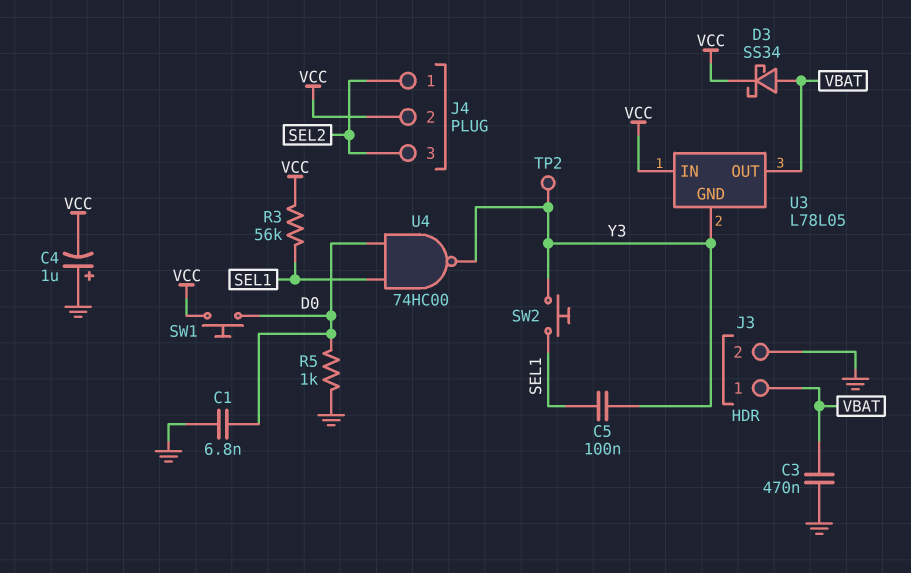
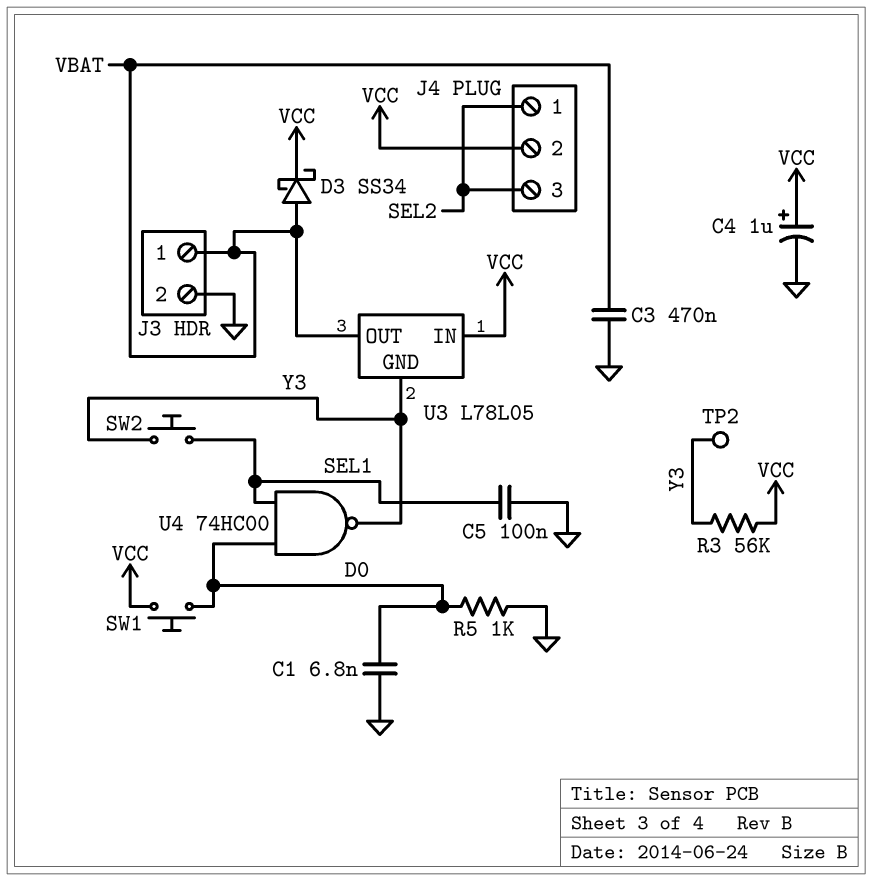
C4: 1uF (plus GND, minus VCC) -> 1uF (plus VCC, minus GND)
C5: 100nF (SEL1, Y3) -> 100nF (GND, SEL1)
R3: 56k (SEL1, VCC) -> 56k (VCC, Y3)

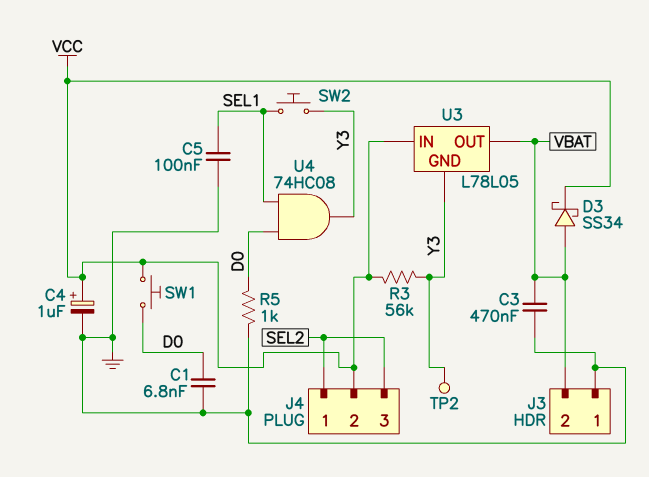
J3 pin 1: VBAT -> GND
J3 pin 2: GND -> VBAT
U4: NAND 74HC00 (in D0, in SEL1, out Y3) -> AND 74HC08 (in D0, in SEL1, out Y3)

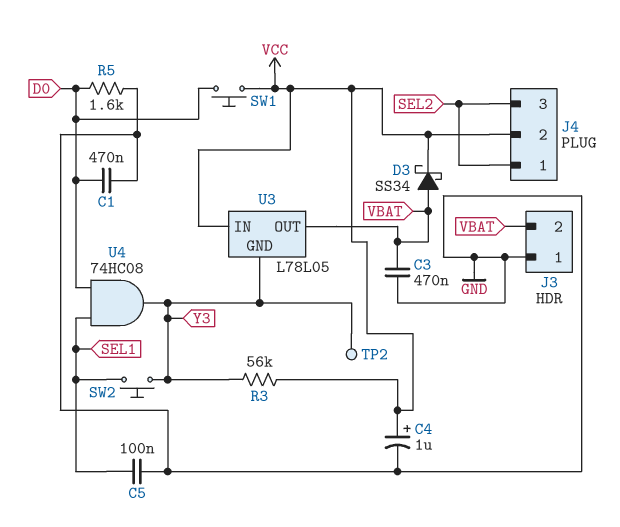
C1: 6.8nF (D0, GND) -> 470nF (D0, GND)
R5: 1k (D0, GND) -> 1.6k (D0, GND)

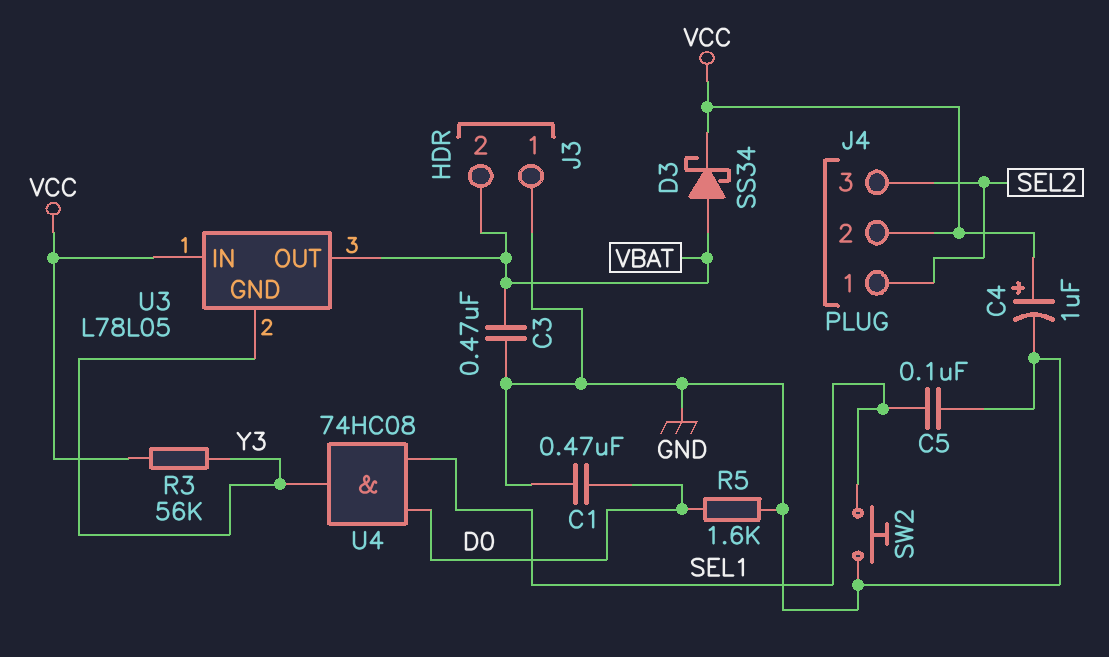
SW1: button (D0, VCC) -> none
SW2: button (SEL1, Y3) -> button (GND, SEL1)
TP2: test point (Y3) -> none

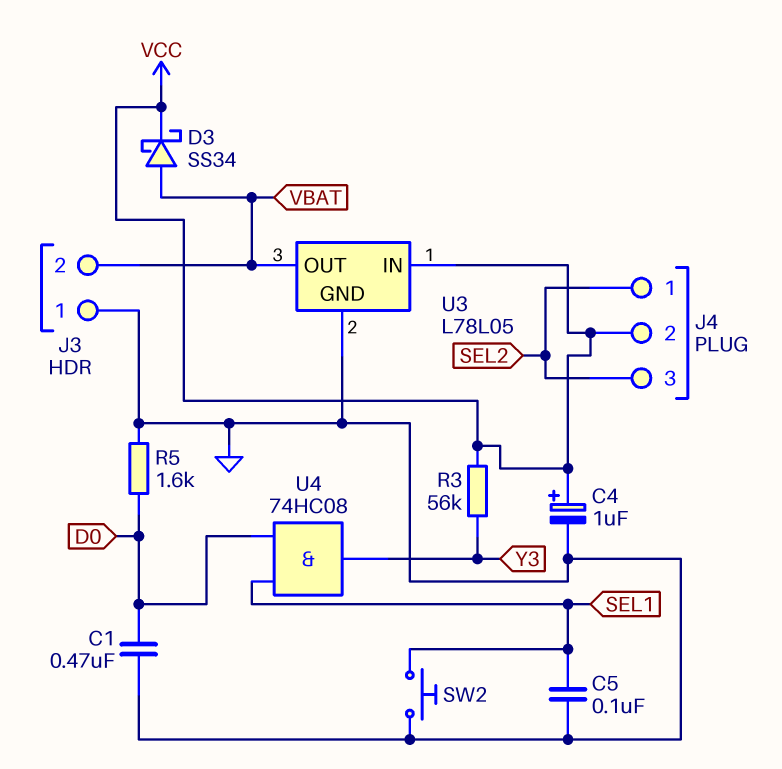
C3: 470nF (GND, VBAT) -> none
U3 pin GND: Y3 -> GND

